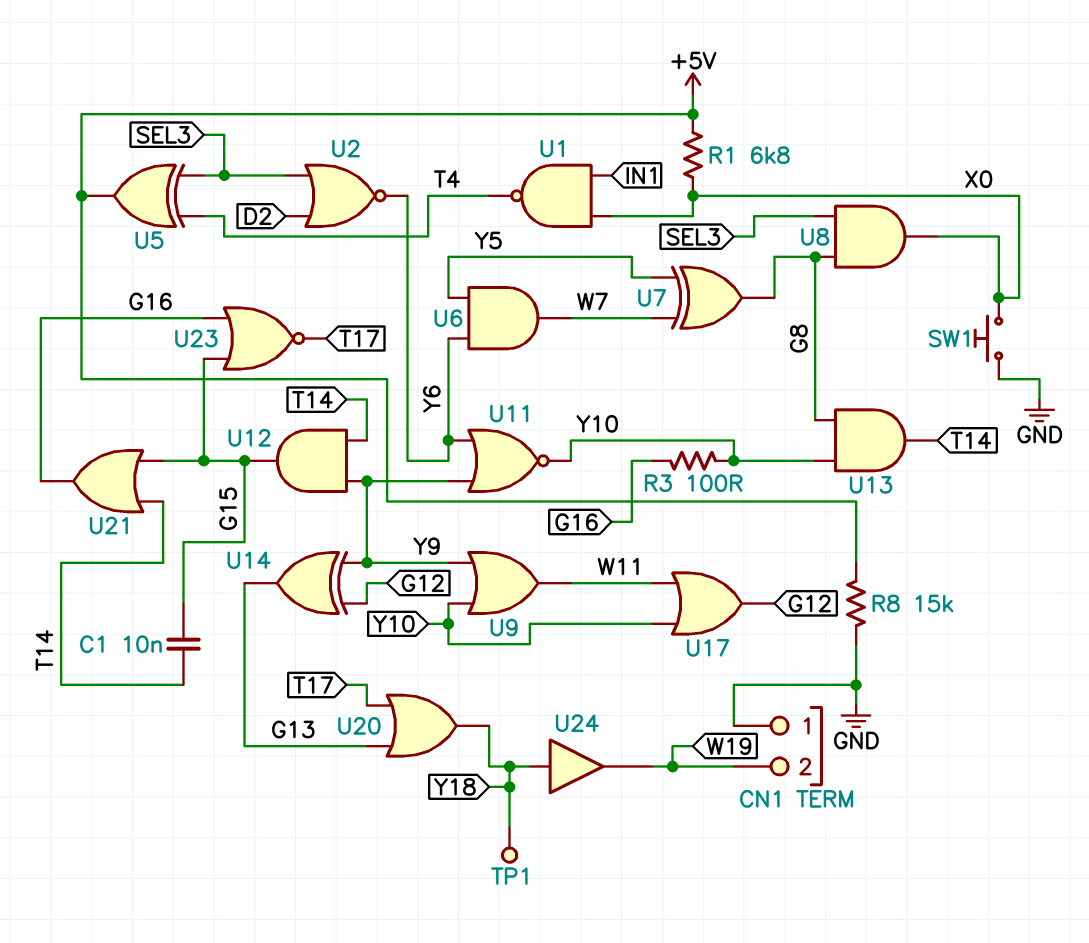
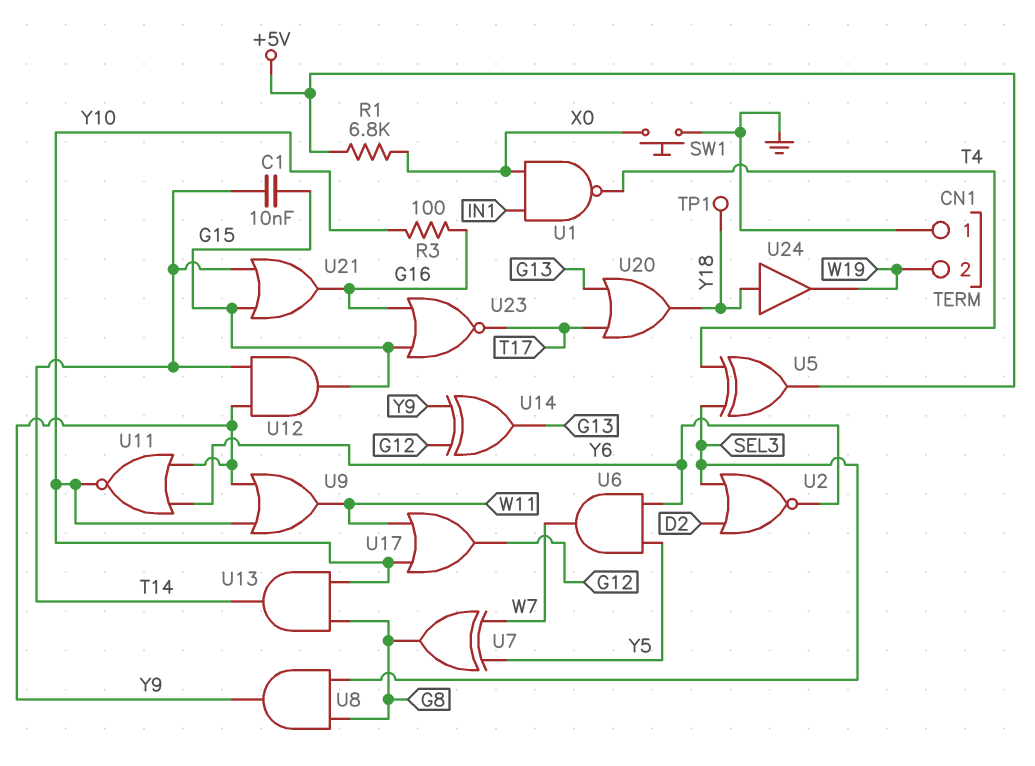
R8: 15k (+5V, GND) -> none
U8: AND (in G8, in SEL3, out X0) -> AND (in G8, in SEL3, out Y9)

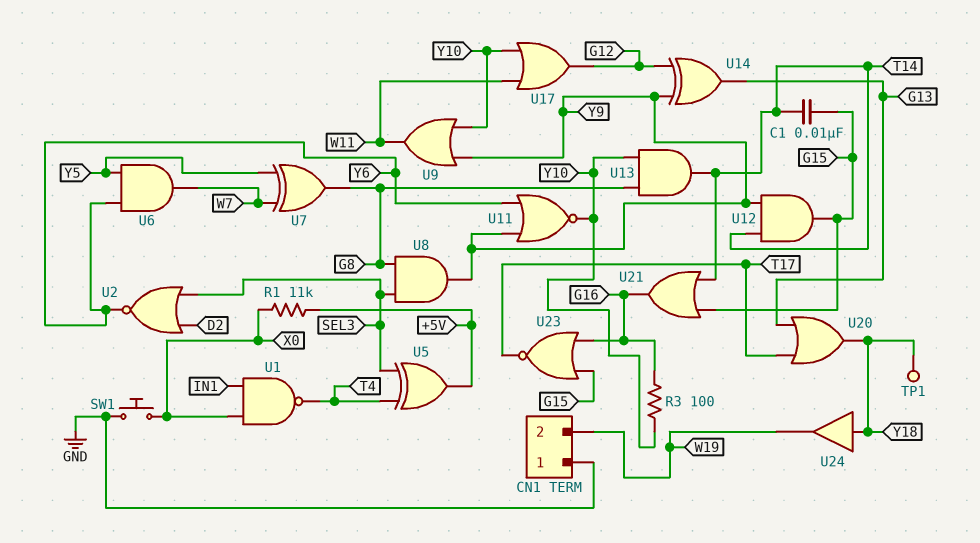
R1: 6.8k (+5V, X0) -> 11k (+5V, X0)

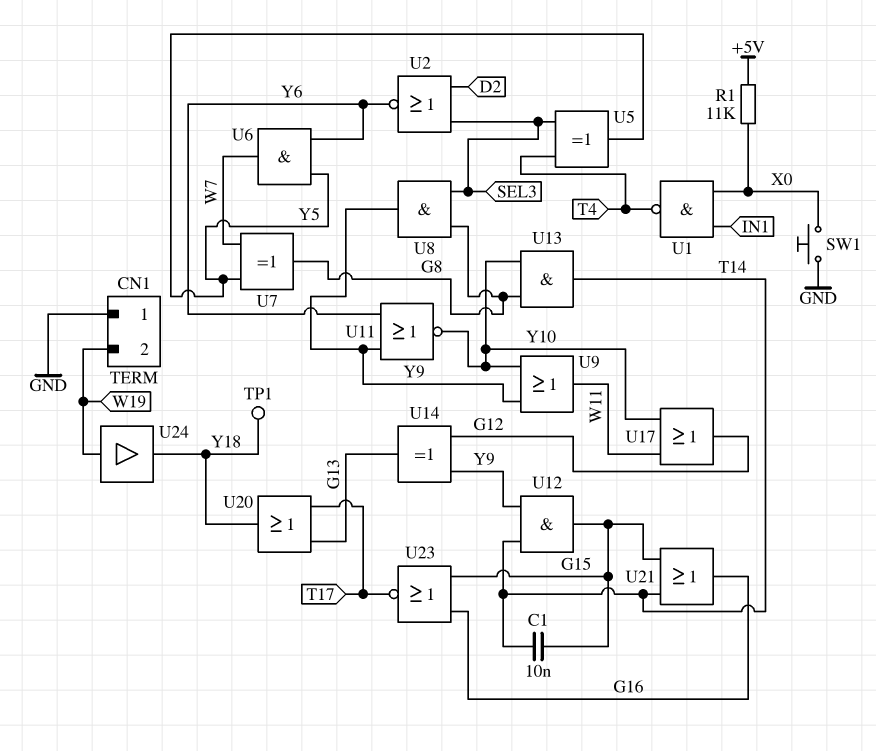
R3: 100 (G16, Y10) -> none
U5: XOR (in SEL3, in T4, out +5V) -> XOR (in SEL3, in T4, out Y5)
U24: buffer (in Y18, out W19) -> buffer (in W19, out Y18)

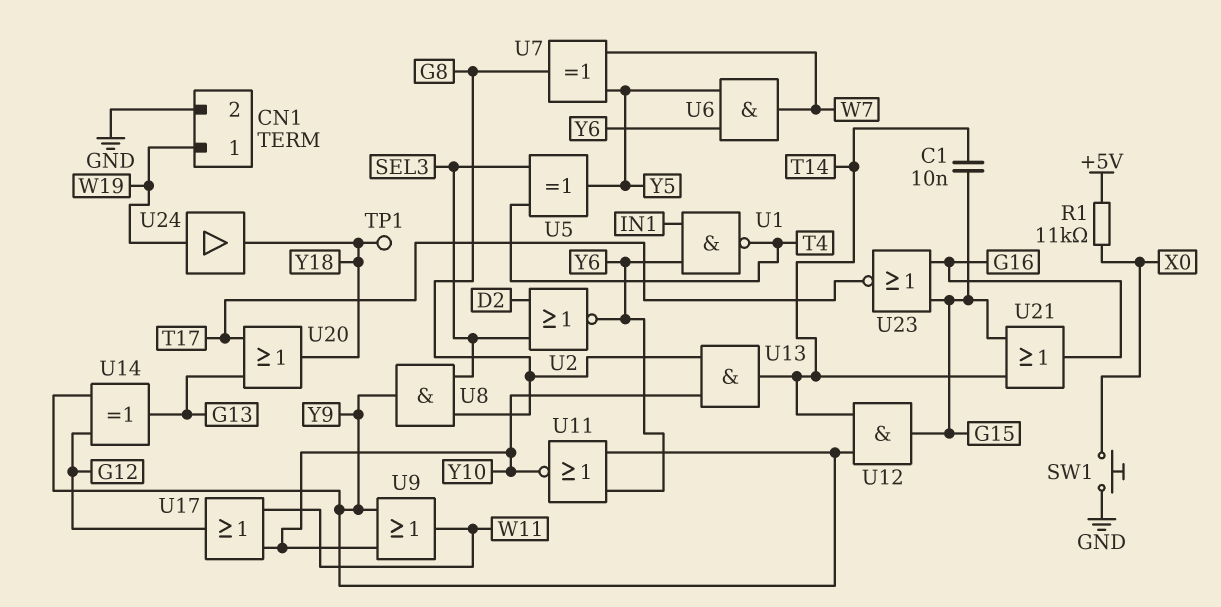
CN1 pin 1: GND -> W19
CN1 pin 2: W19 -> GND
U1: NAND (in IN1, in X0, out T4) -> NAND (in IN1, in Y6, out T4)

